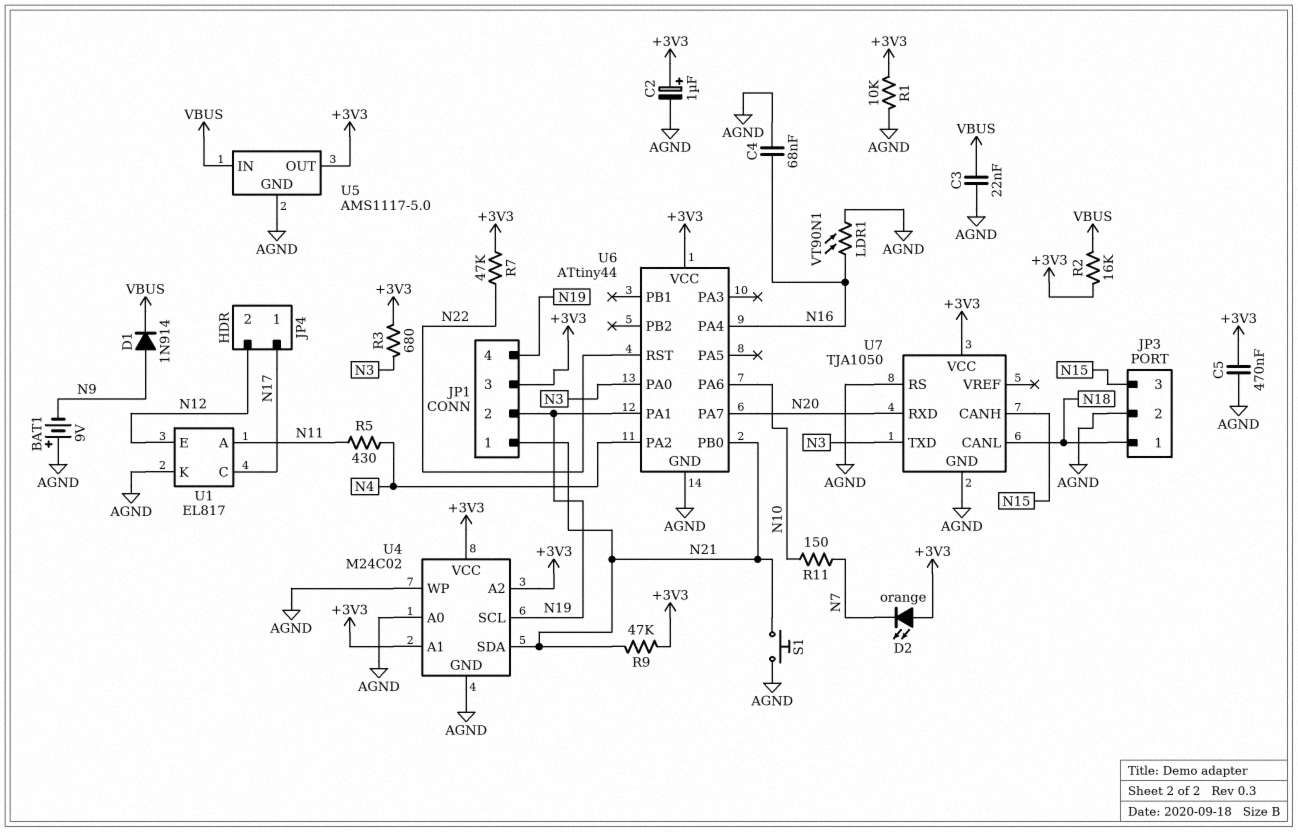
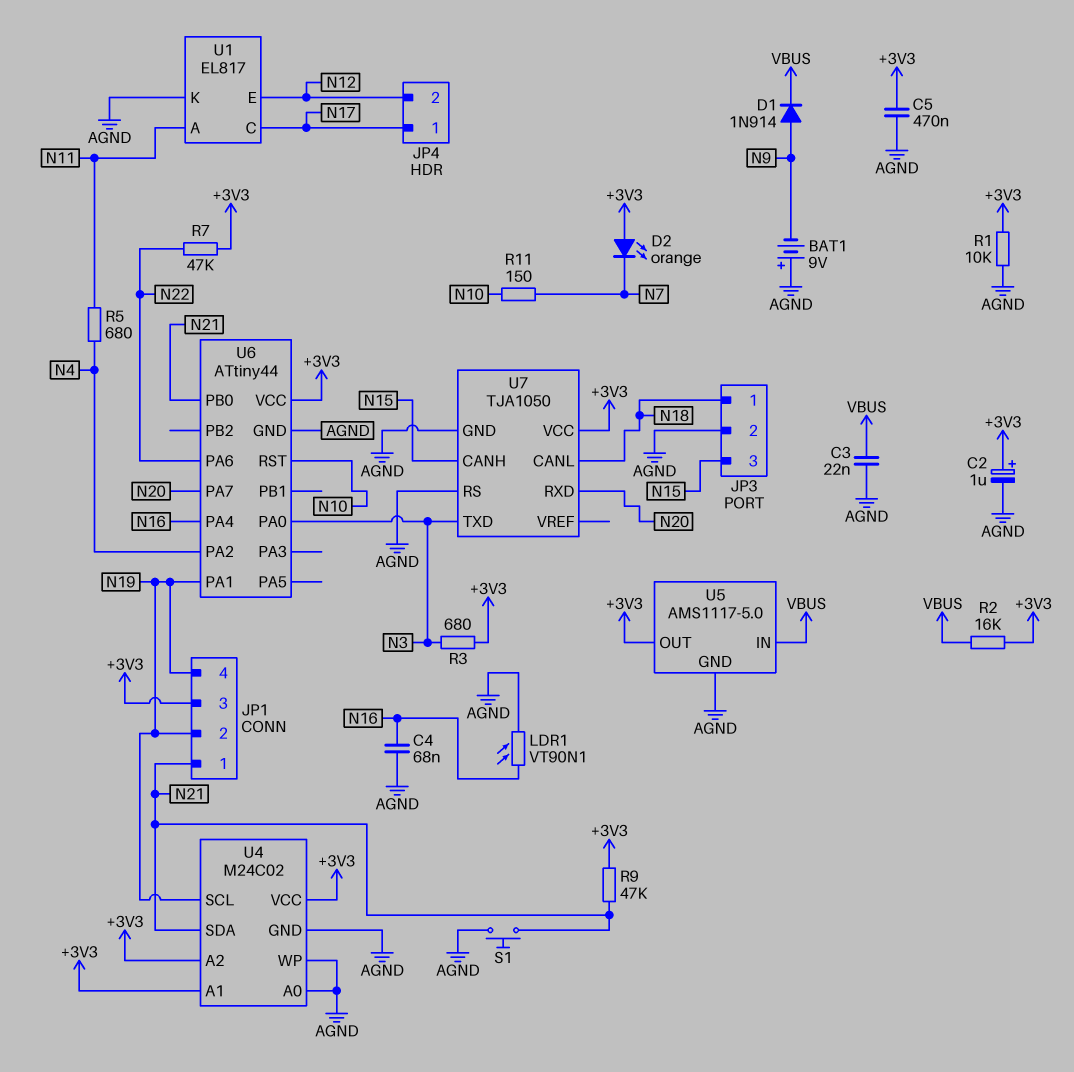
R5: 430 (N4, N11) -> 680 (N4, N11)
U6 pin PA6: N10 -> N22
U6 pin RST: N22 -> N10

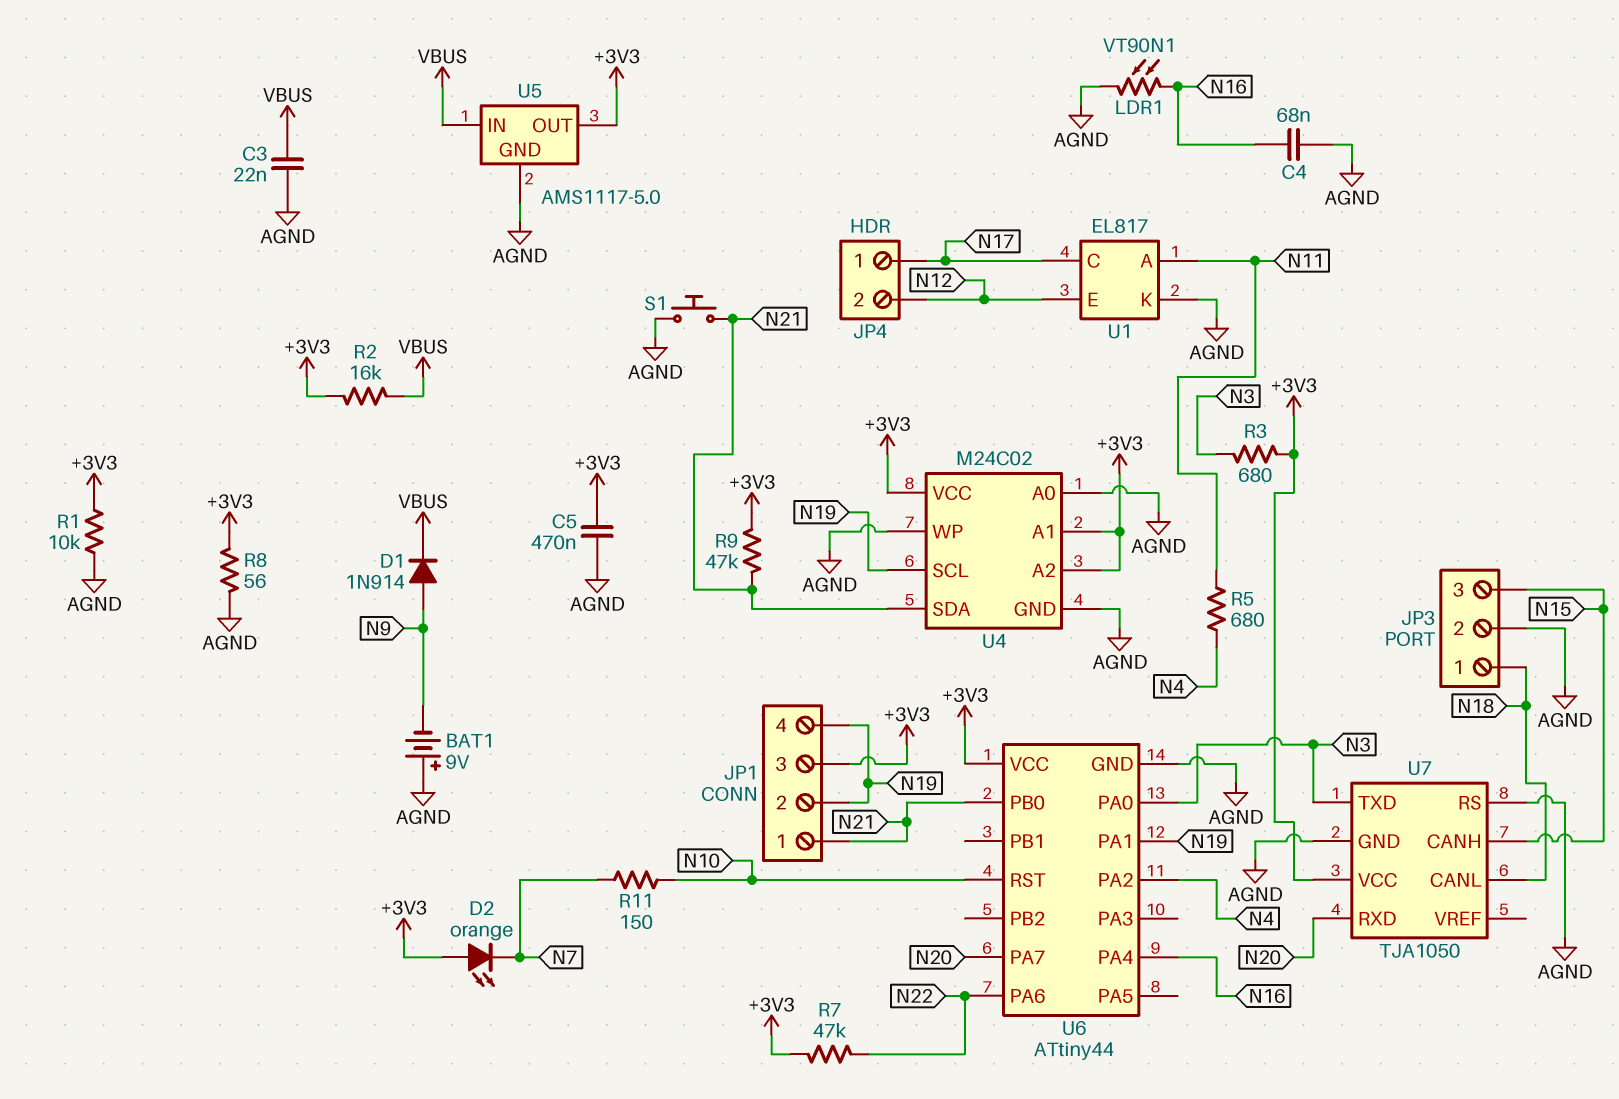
C2: 1uF (plus +3V3, minus AGND) -> none
R8: none -> 56 (+3V3, AGND)

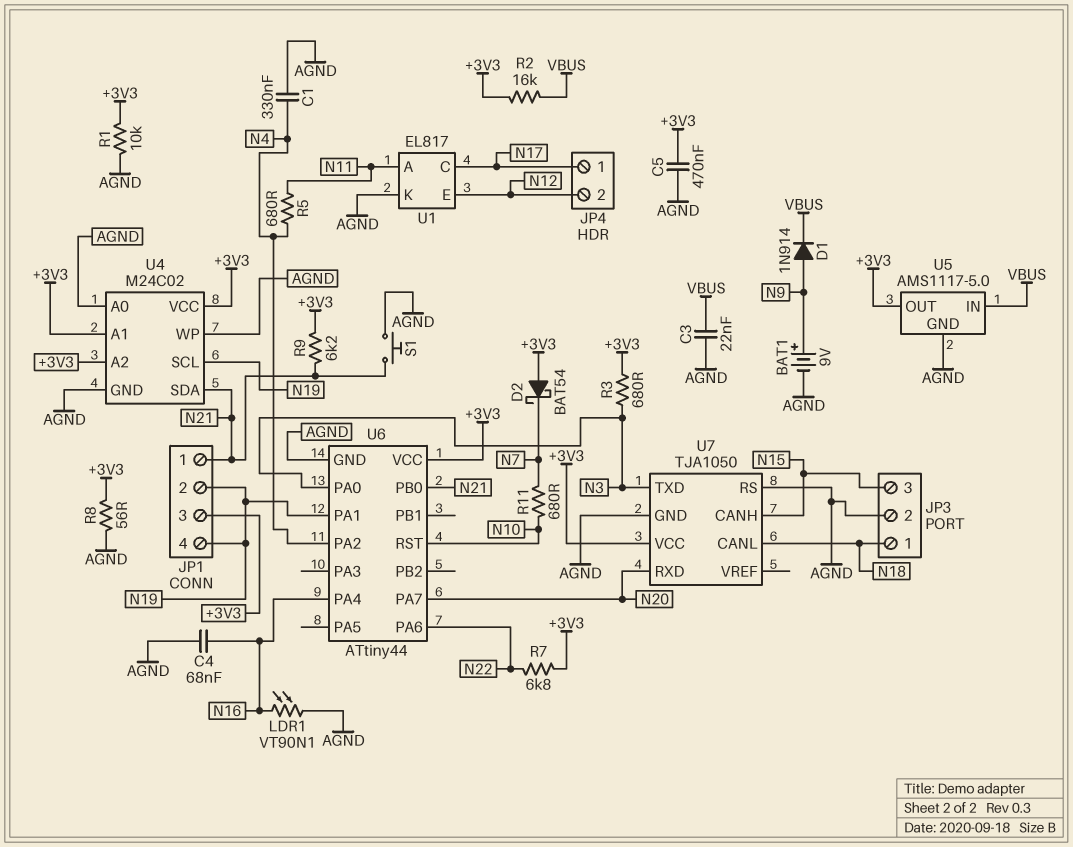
BAT1: 9V (plus AGND, minus N9) -> 9V (plus N9, minus AGND)
C1: none -> 330nF (AGND, N4)
D2: LED orange (A +3V3, K N7) -> schottky BAT54 (A +3V3, K N7)
R7: 47k (+3V3, N22) -> 6.8k (+3V3, N22)
R9: 47k (+3V3, N21) -> 6.2k (+3V3, N21)
R11: 150 (N7, N10) -> 680 (N7, N10)

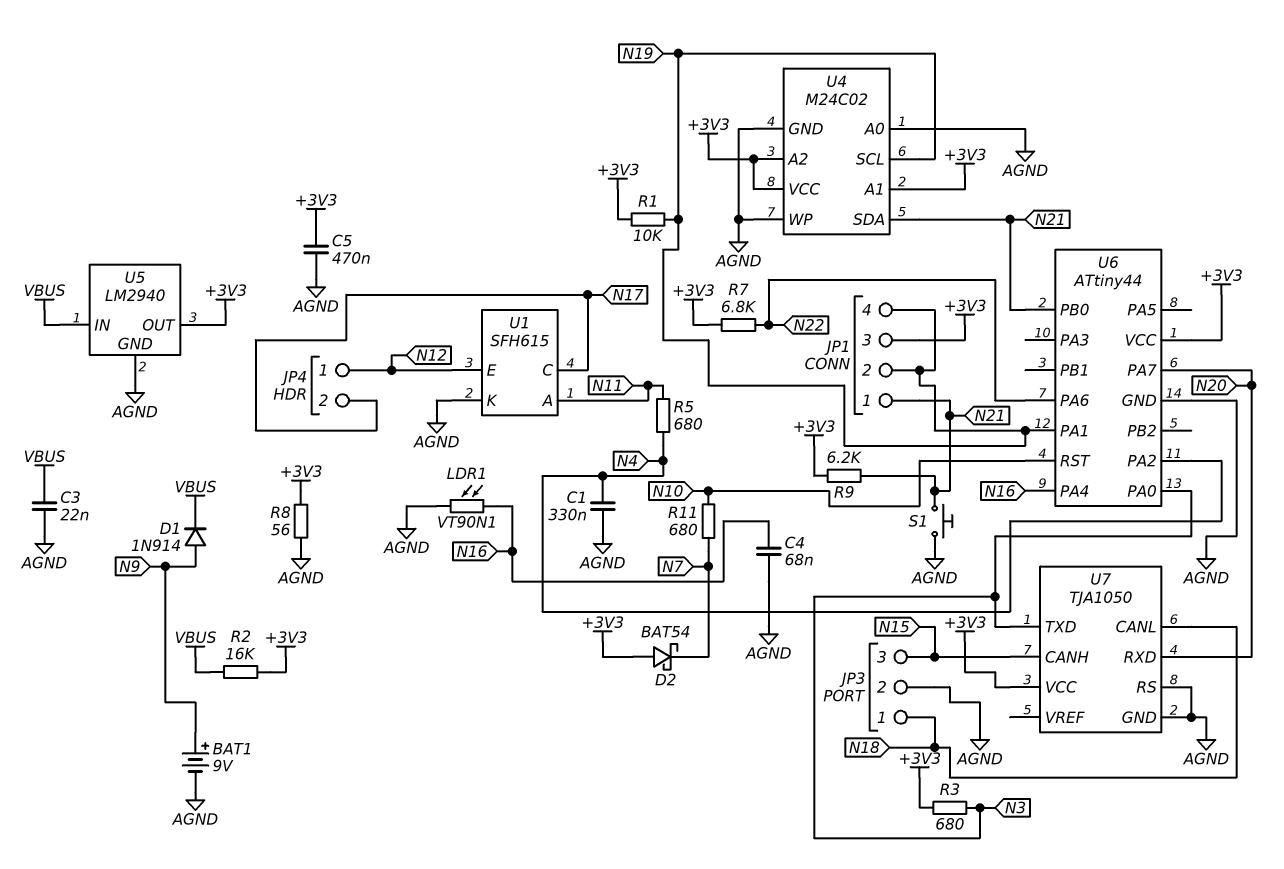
JP4 pin 1: N17 -> N12
JP4 pin 2: N12 -> N17
R1: 10k (+3V3, AGND) -> 10k (+3V3, N19)
U1: EL817 -> SFH615
U5: AMS1117-5.0 -> LM2940

